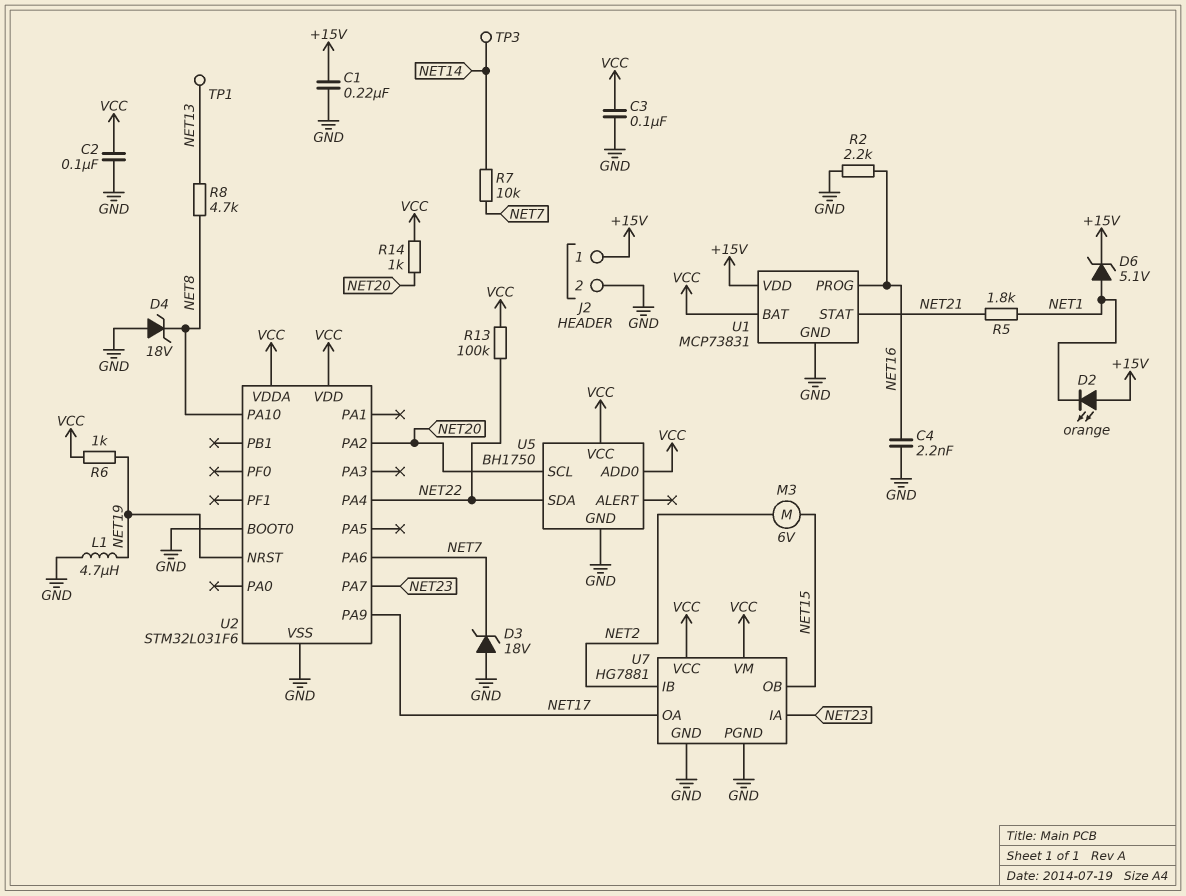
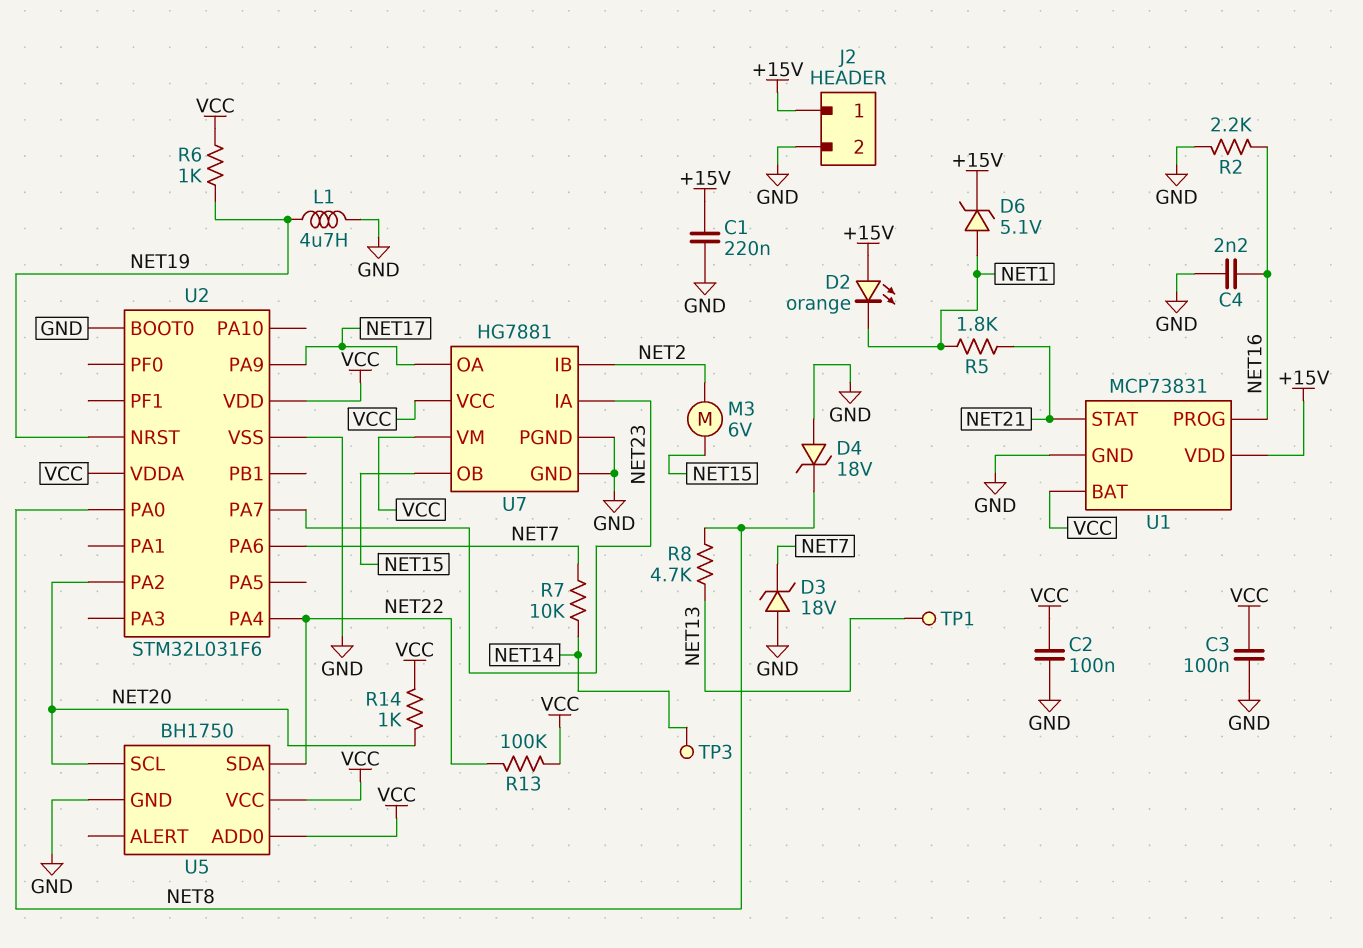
U2 pin PA0: none -> NET8
U2 pin PA10: NET8 -> none

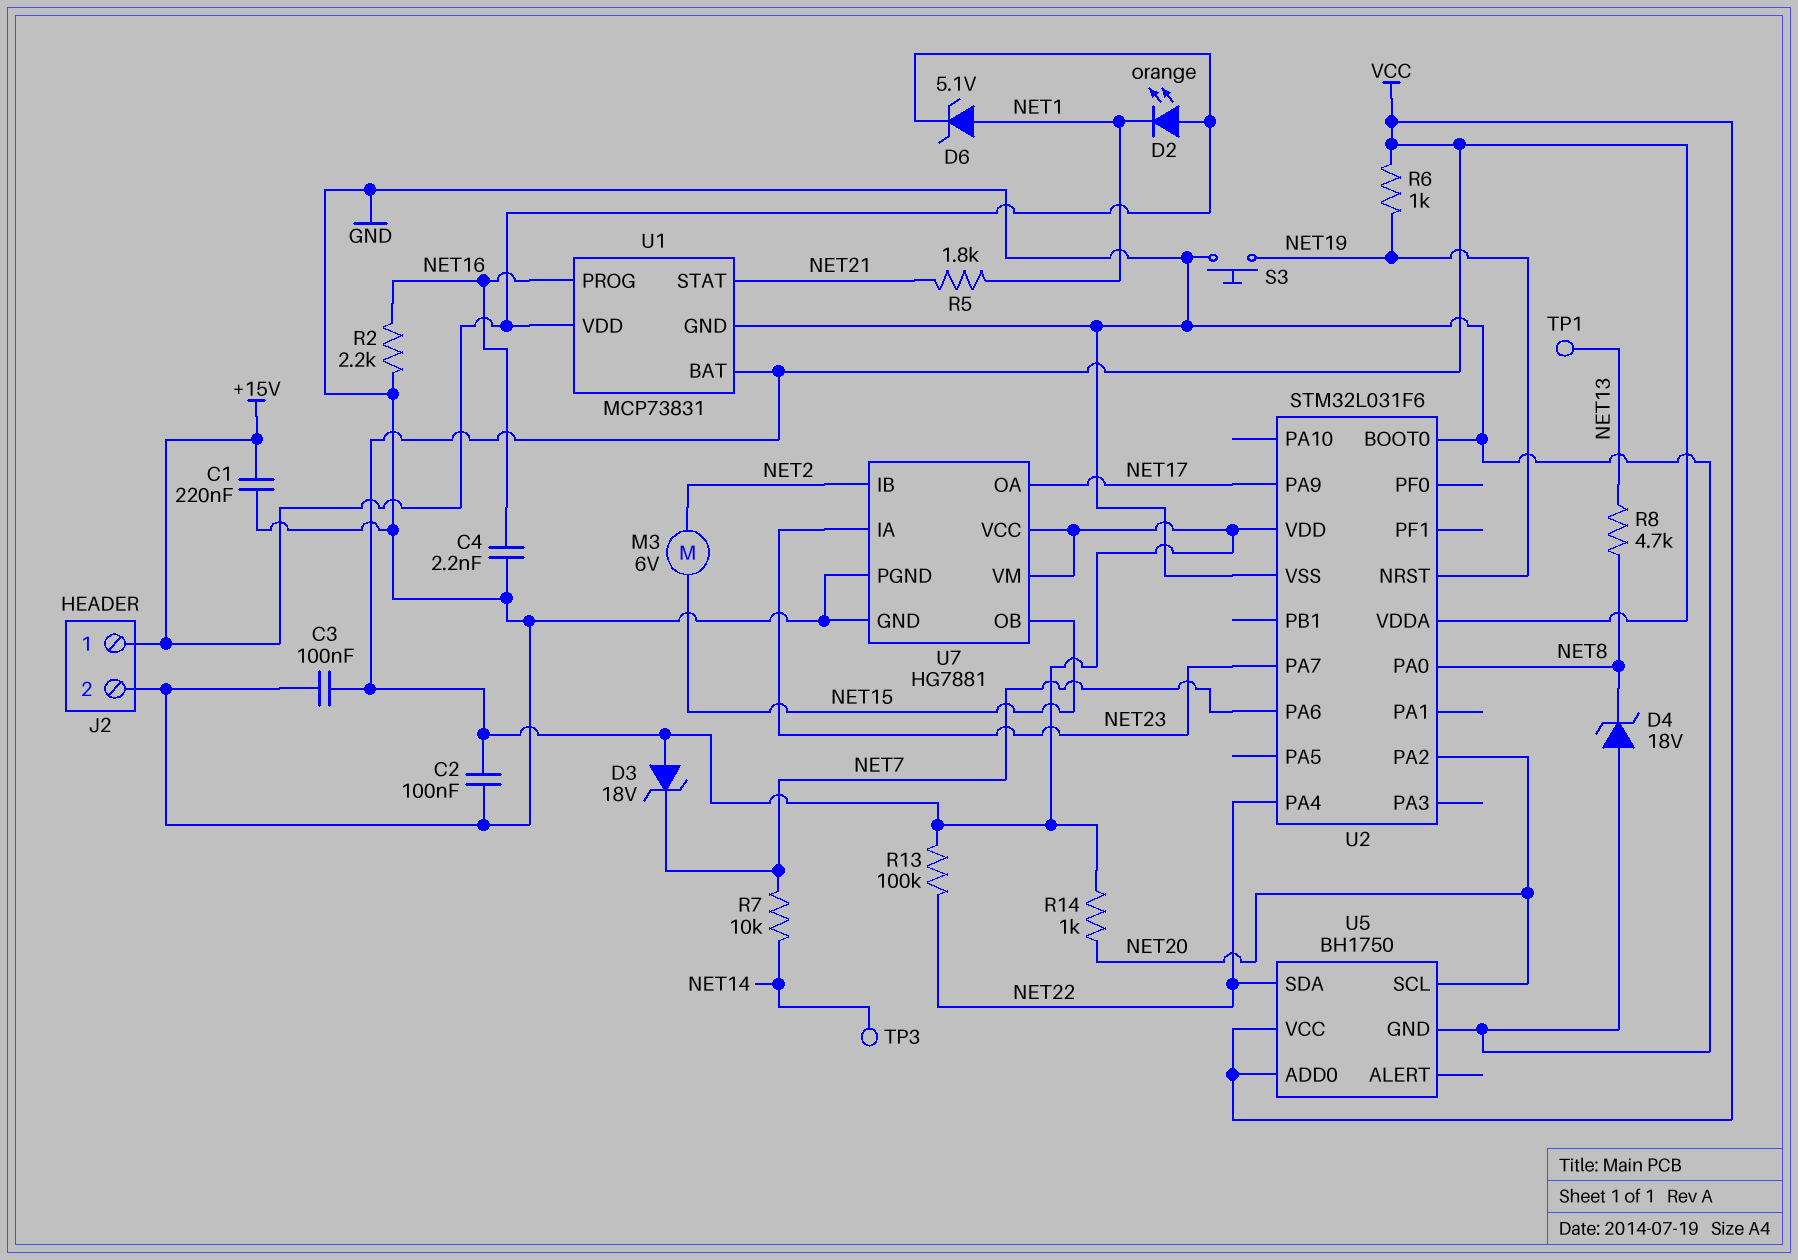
D3: zener 18V (A GND, K NET7) -> zener 18V (A VCC, K NET7)
L1: 4.7uH (GND, NET19) -> none
S3: none -> button (GND, NET19)

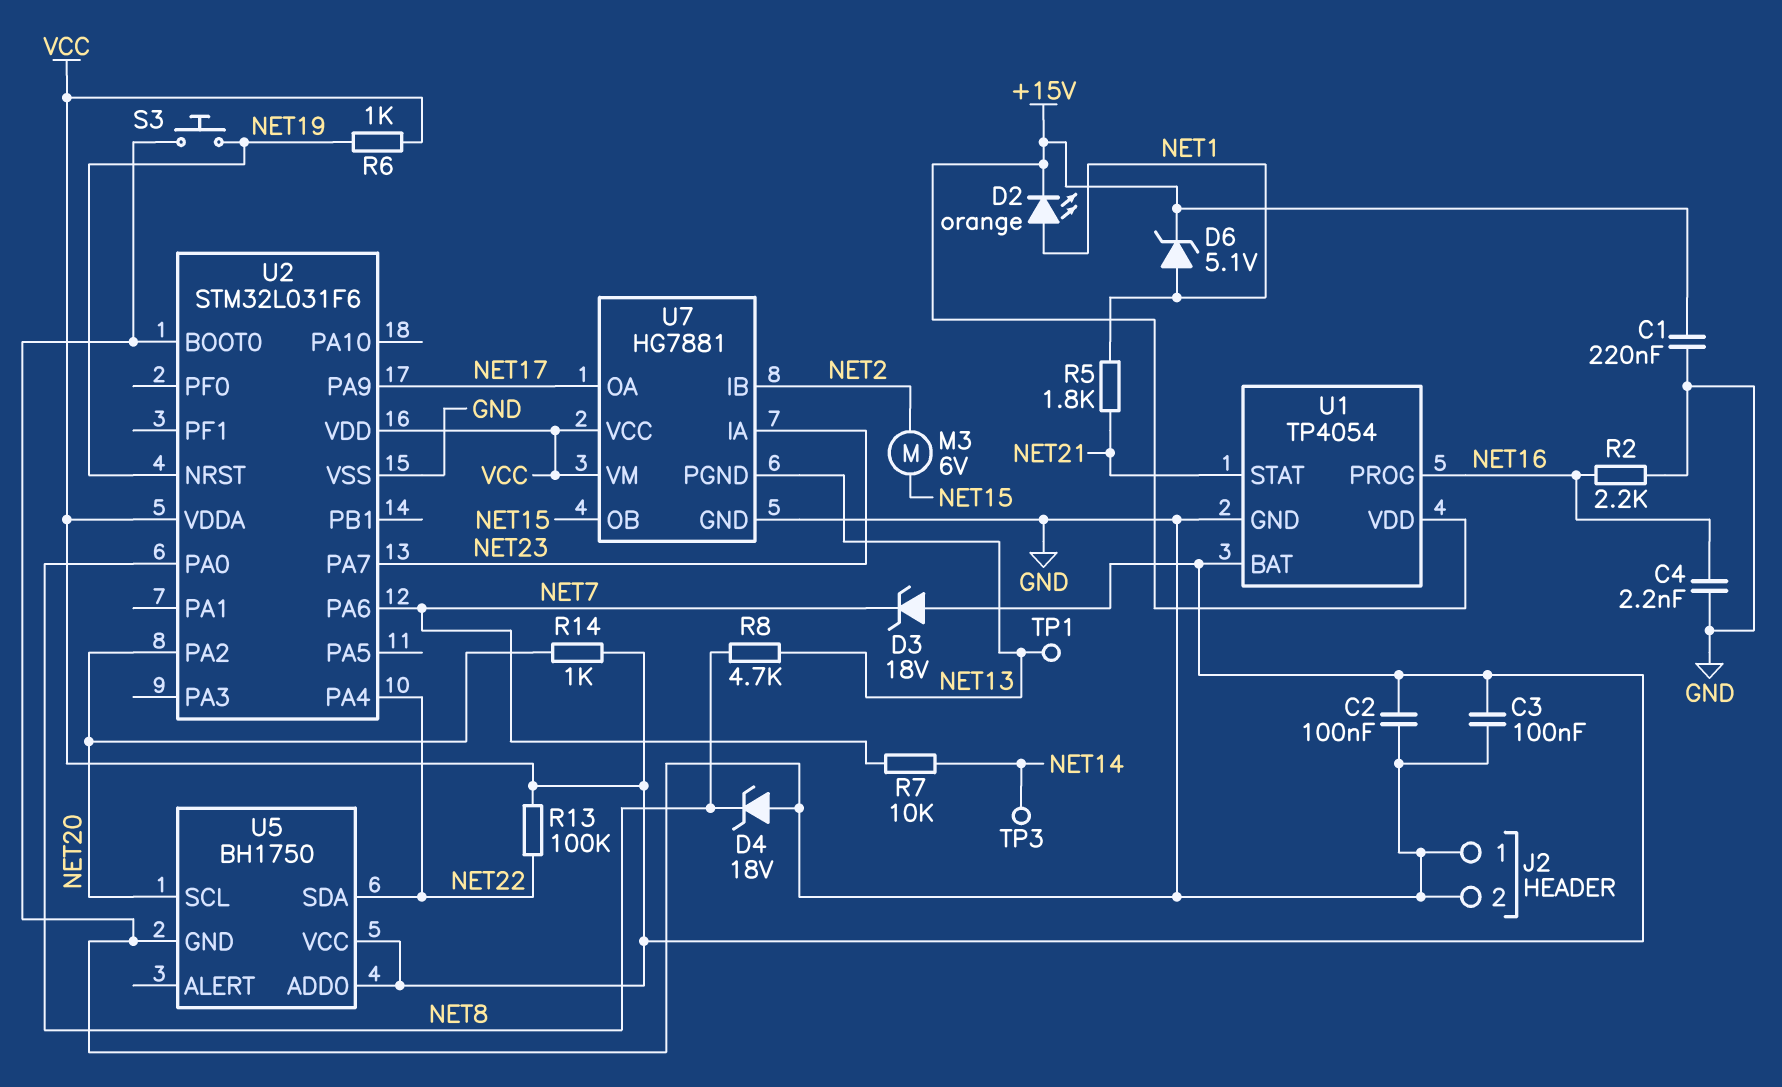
D2: LED orange (A +15V, K NET1) -> LED orange (A NET1, K +15V)
J2 pin 1: +15V -> GND
U1: MCP73831 -> TP4054
U7 pin PGND: GND -> NET13

